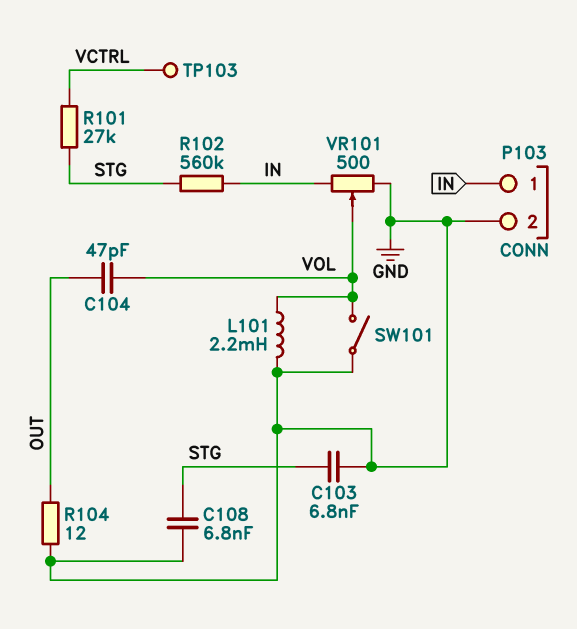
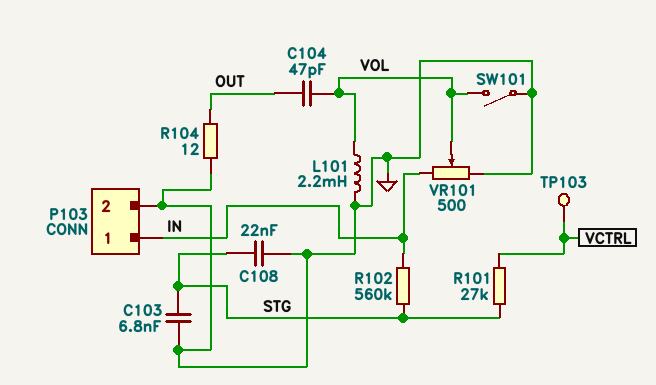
C108: 6.8nF (GND, STG) -> 22nF (GND, STG)

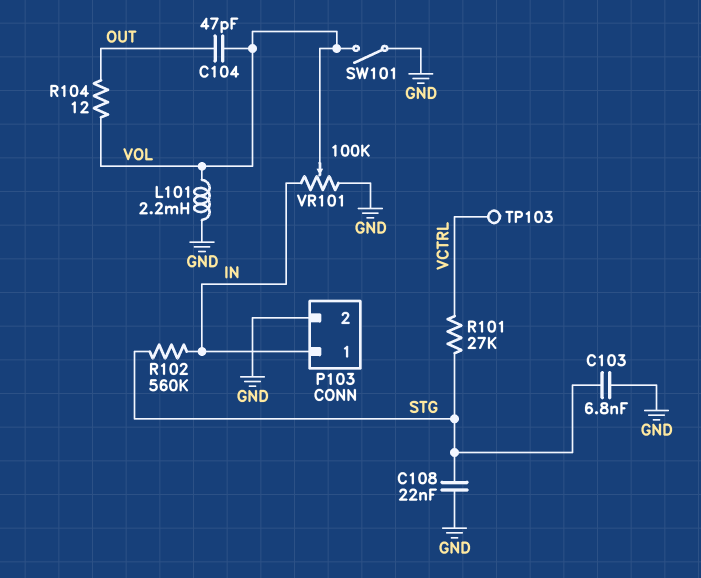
R104: 12 (GND, OUT) -> 12 (OUT, VOL)
VR101: 500 (GND, IN, wiper VOL) -> 100k (GND, IN, wiper VOL)

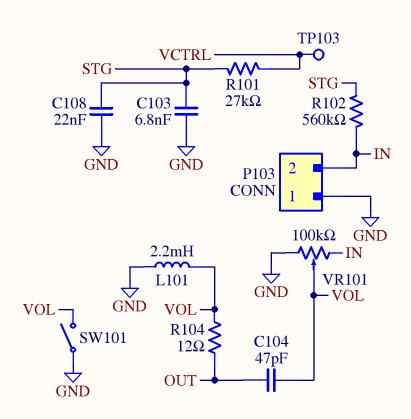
P103 pin 1: IN -> GND
P103 pin 2: GND -> IN

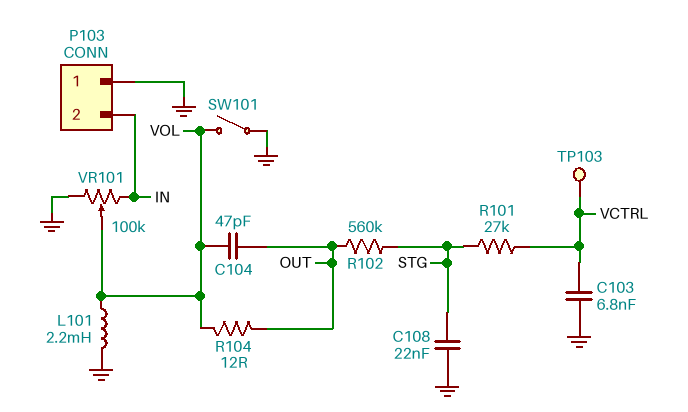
C103: 6.8nF (GND, STG) -> 6.8nF (GND, VCTRL)
R102: 560k (IN, STG) -> 560k (OUT, STG)

